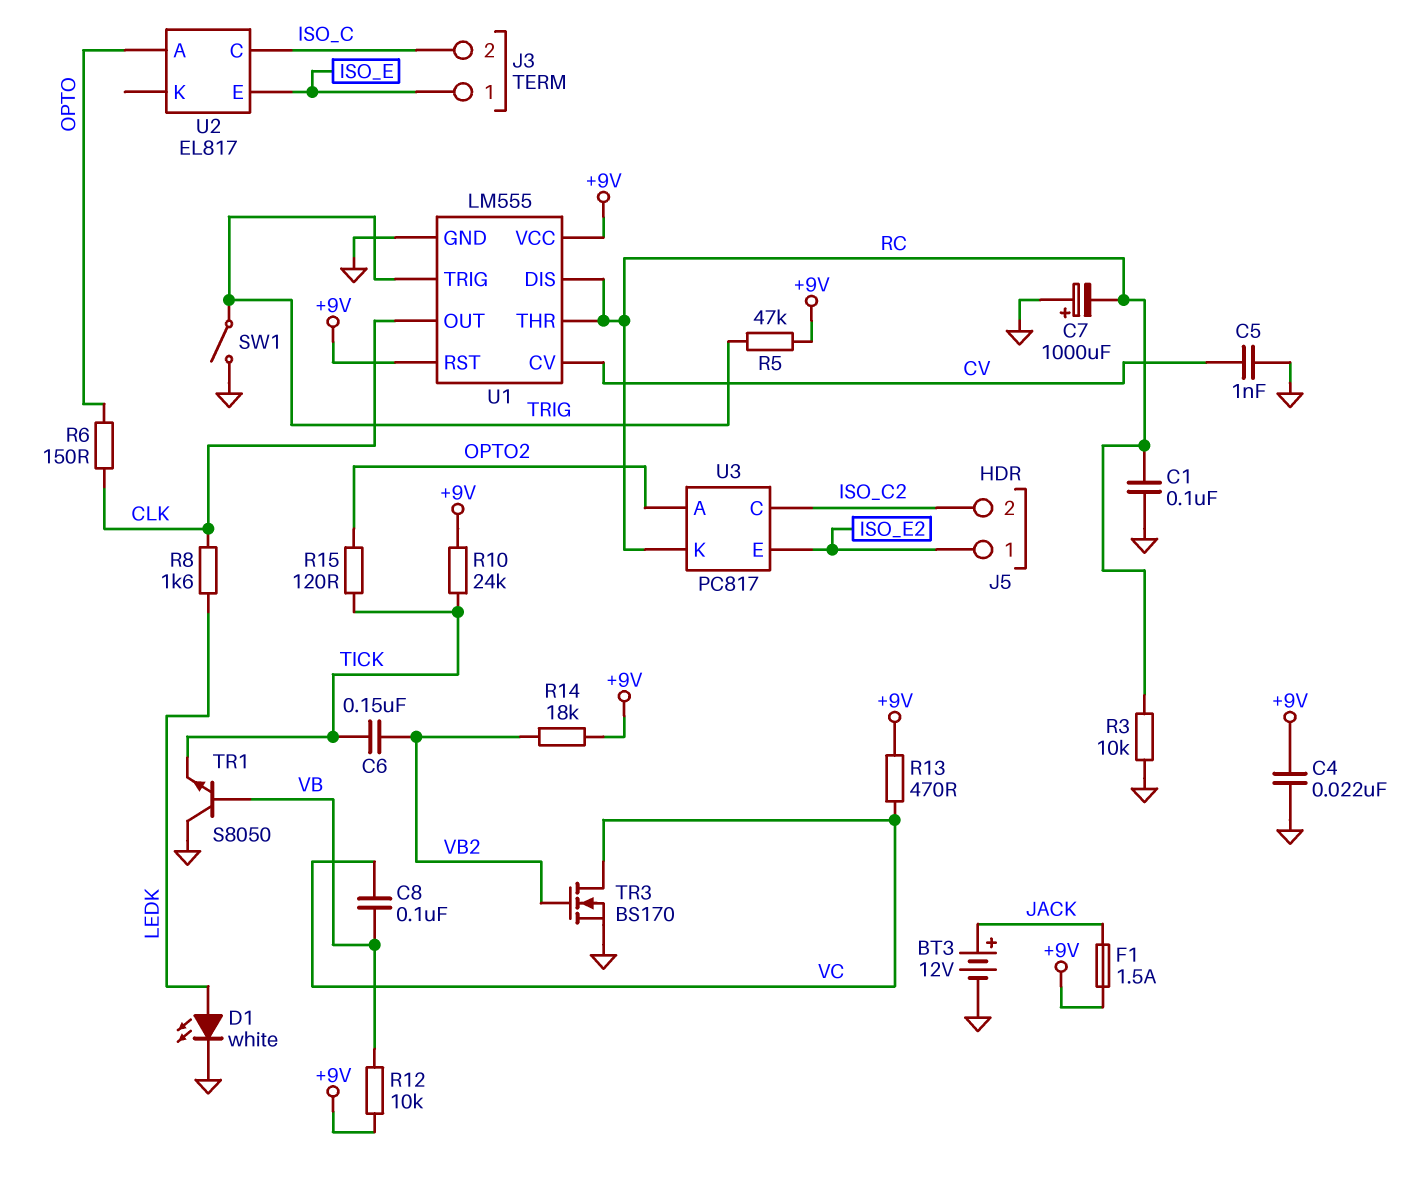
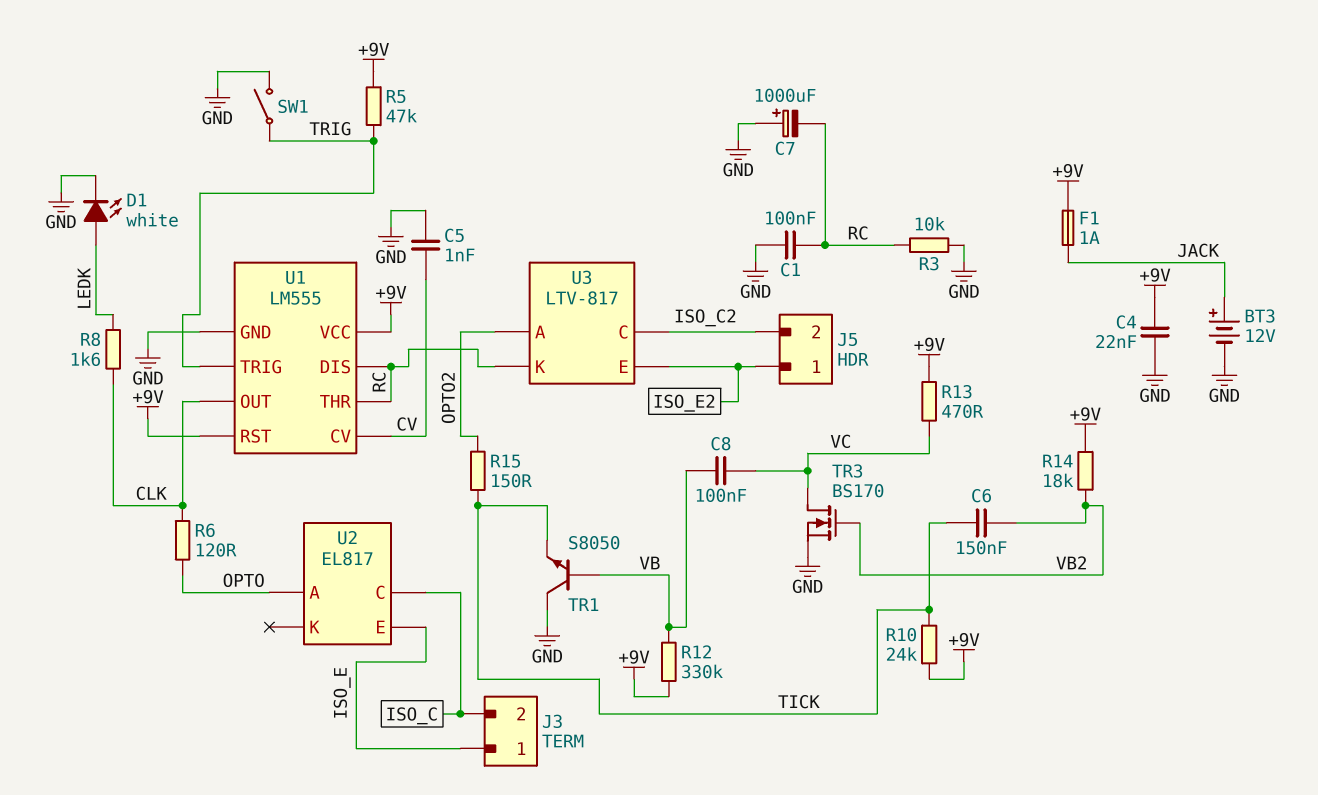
F1: 1.5A (+9V, JACK) -> 1A (+9V, JACK)
R6: 150 (CLK, OPTO) -> 120 (CLK, OPTO)
R12: 10k (+9V, VB) -> 330k (+9V, VB)
R15: 120 (OPTO2, TICK) -> 150 (OPTO2, TICK)
U3: PC817 -> LTV-817

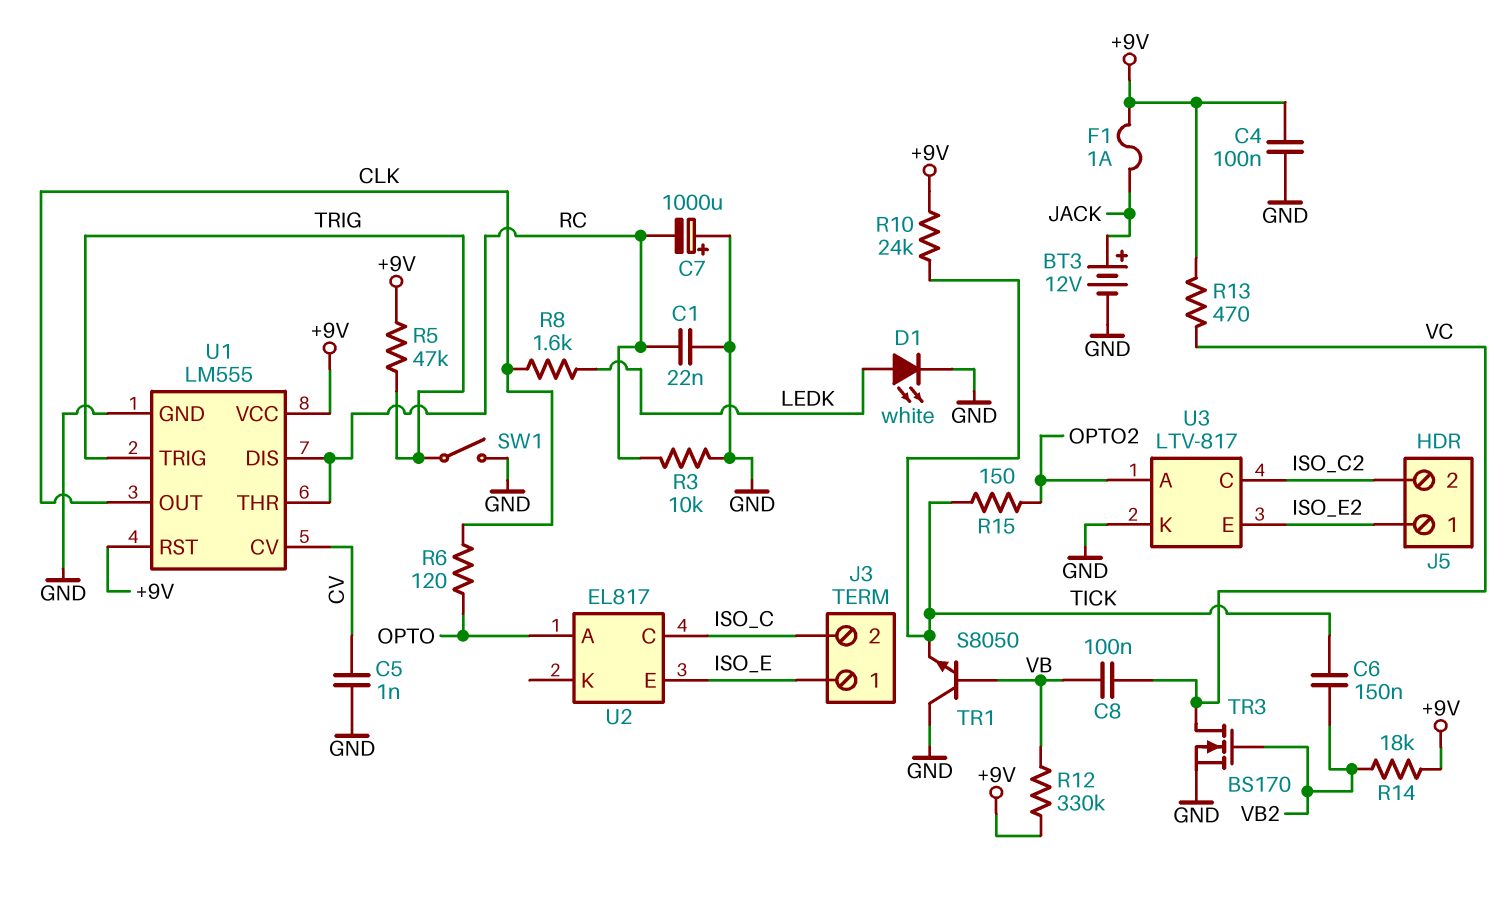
C1: 100nF (GND, RC) -> 22nF (GND, RC)
C4: 22nF (+9V, GND) -> 100nF (+9V, GND)
U3 pin K: RC -> GND

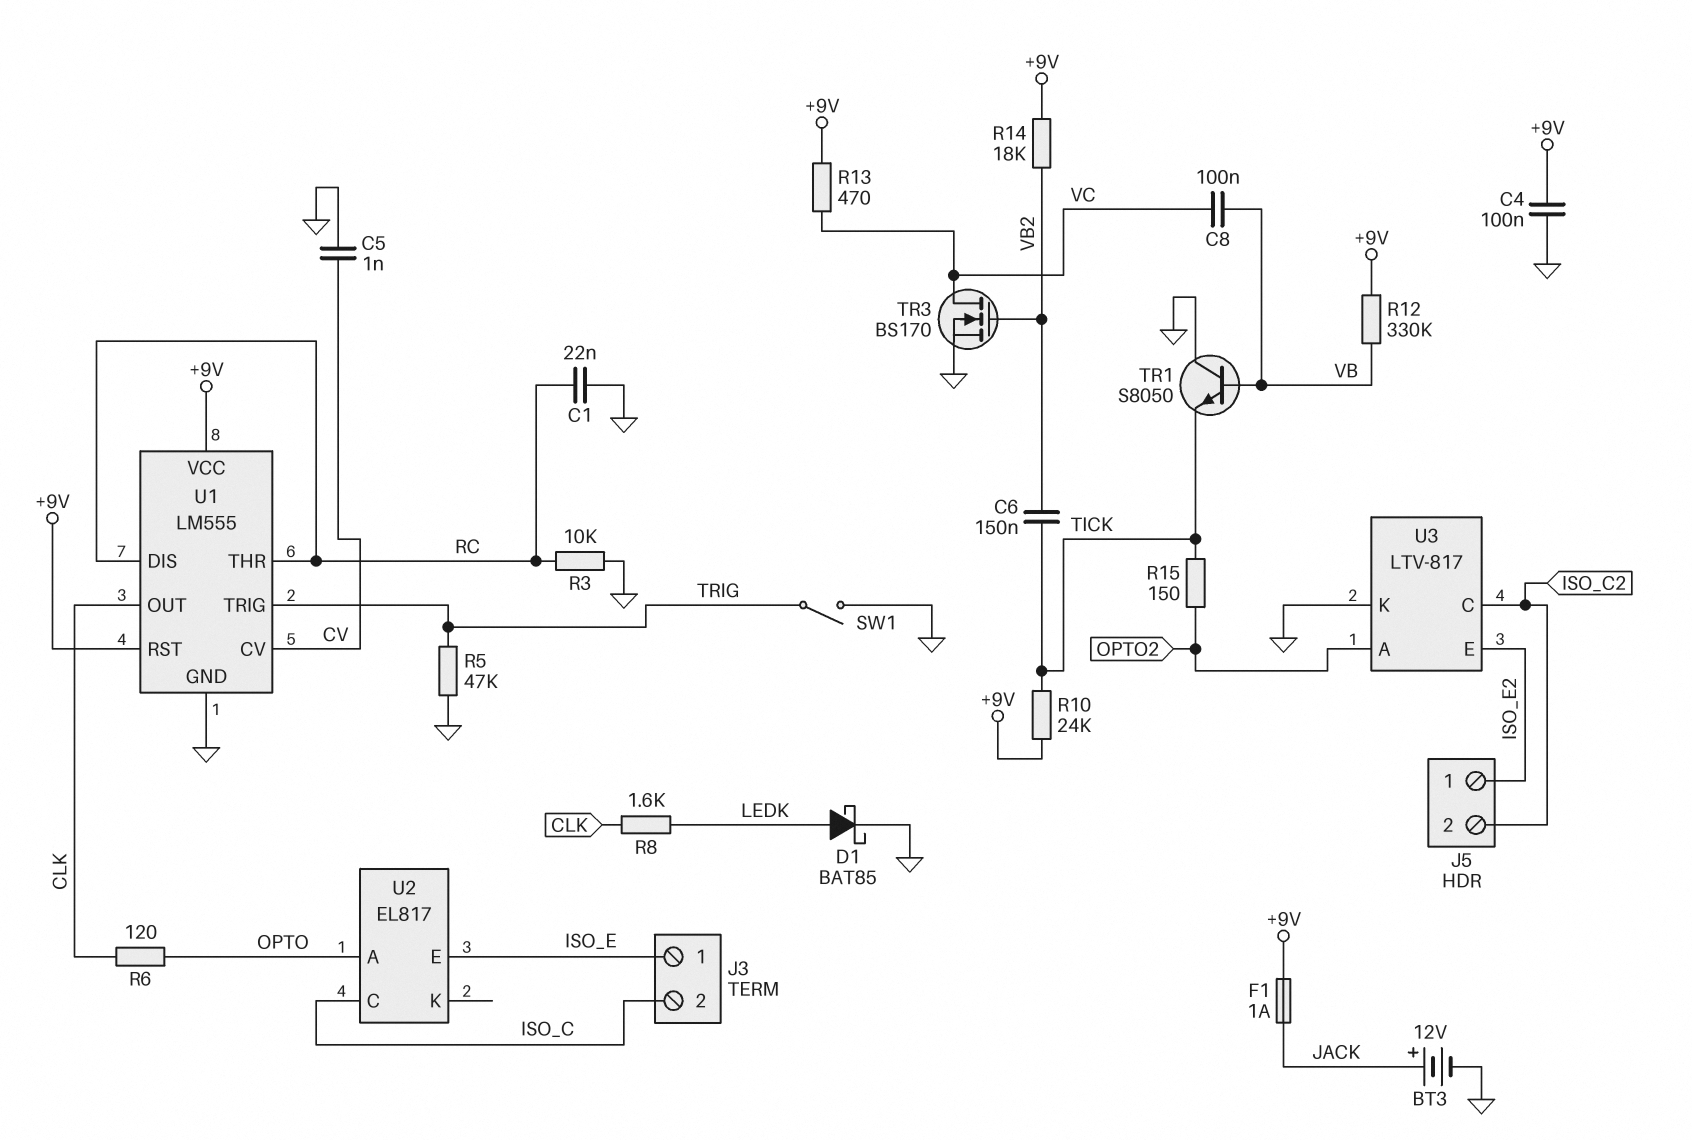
C7: 1000uF (plus GND, minus RC) -> none
D1: LED white (A LEDK, K GND) -> schottky BAT85 (A LEDK, K GND)
R5: 47k (+9V, TRIG) -> 47k (GND, TRIG)

